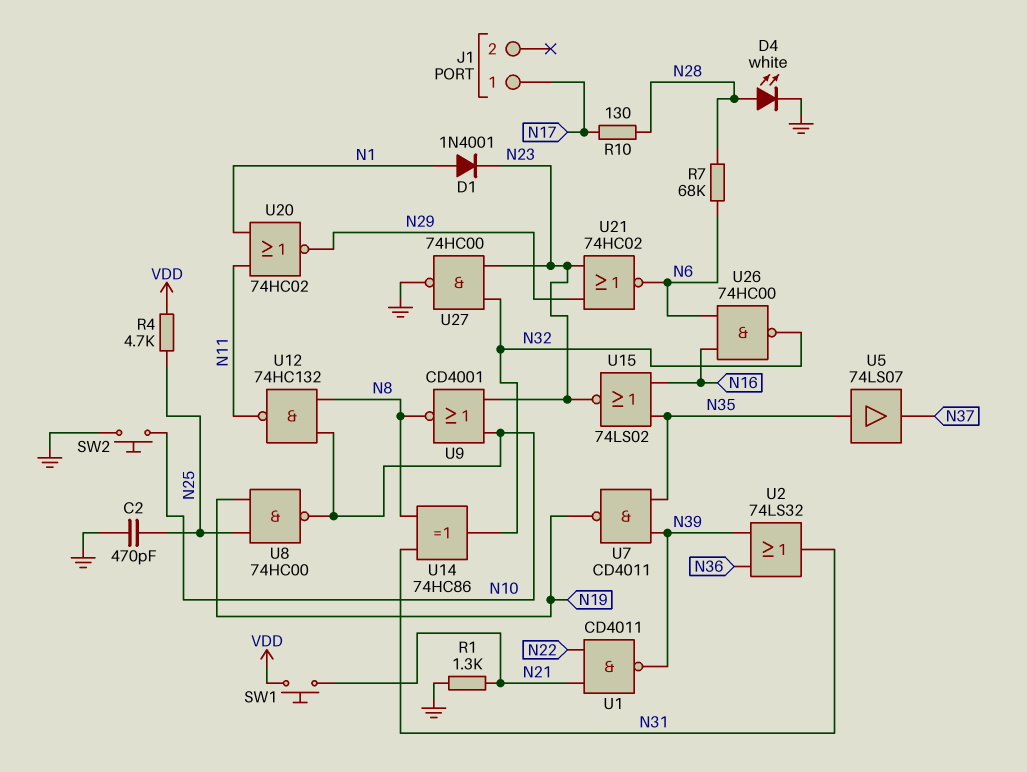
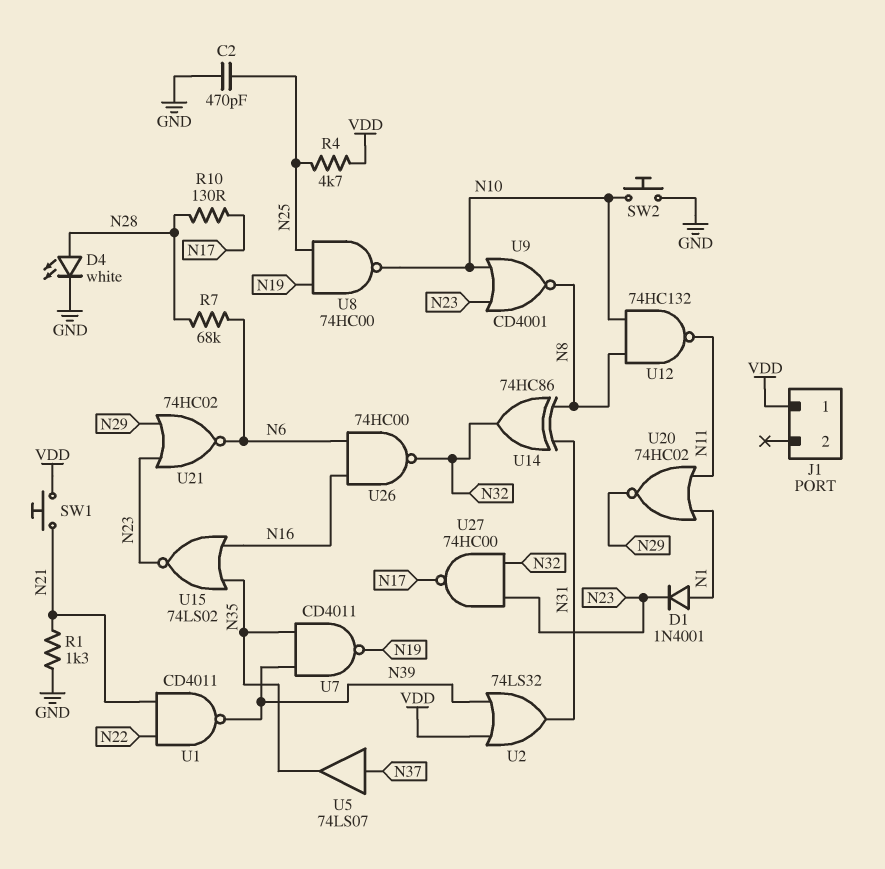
J1 pin 1: N17 -> VDD
U2: OR 74LS32 (in N36, in N39, out N31) -> OR 74LS32 (in N39, in VDD, out N31)
U5: buffer 74LS07 (in N35, out N37) -> buffer 74LS07 (in N37, out N35)
U27: NAND 74HC00 (in N23, in N32, out GND) -> NAND 74HC00 (in N23, in N32, out N17)

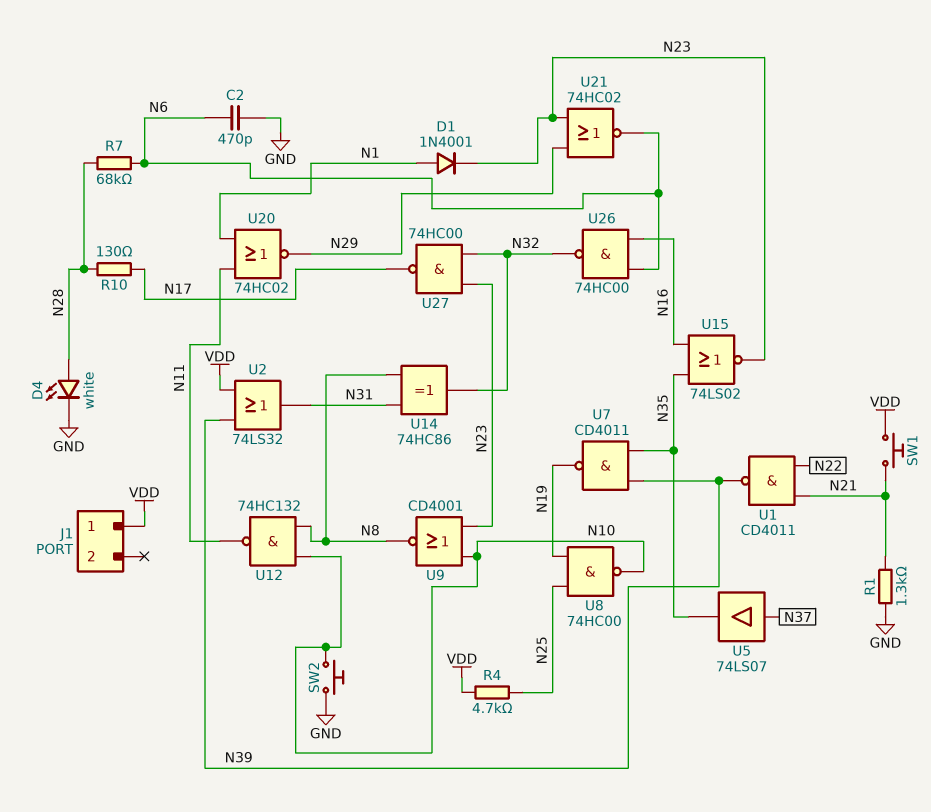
C2: 470pF (GND, N25) -> 470pF (GND, N6)

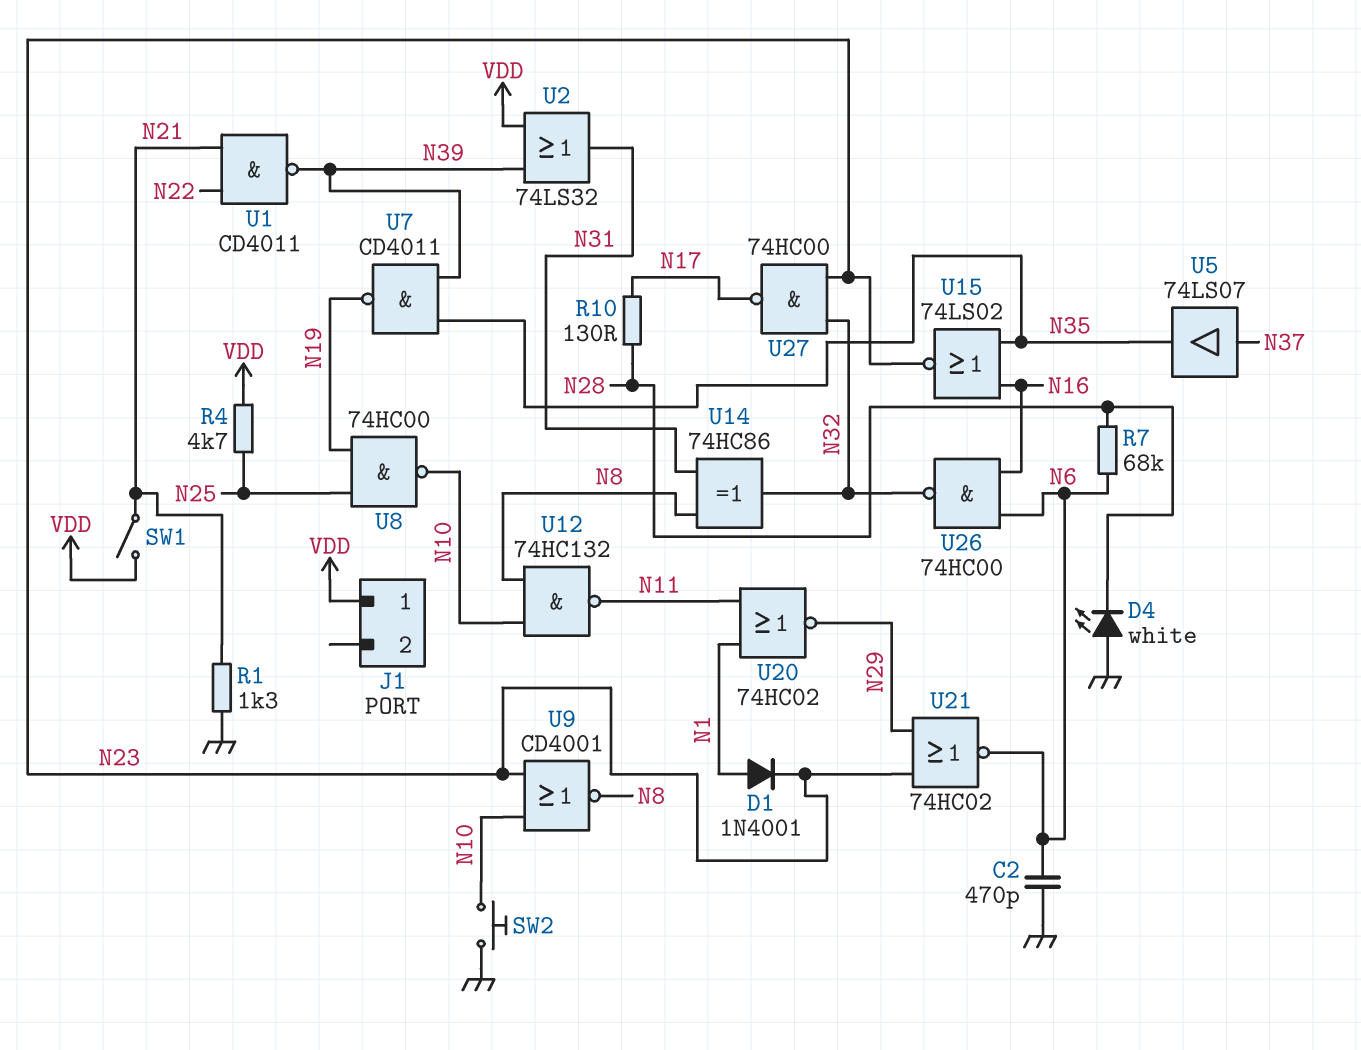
D4: LED white (A N28, K GND) -> LED white (A GND, K N28)
SW1: button (N21, VDD) -> switch (N21, VDD)

